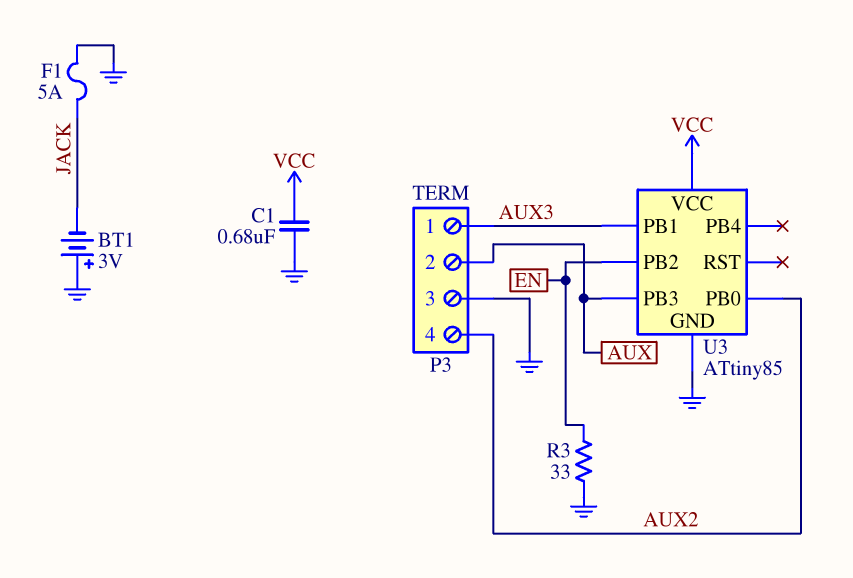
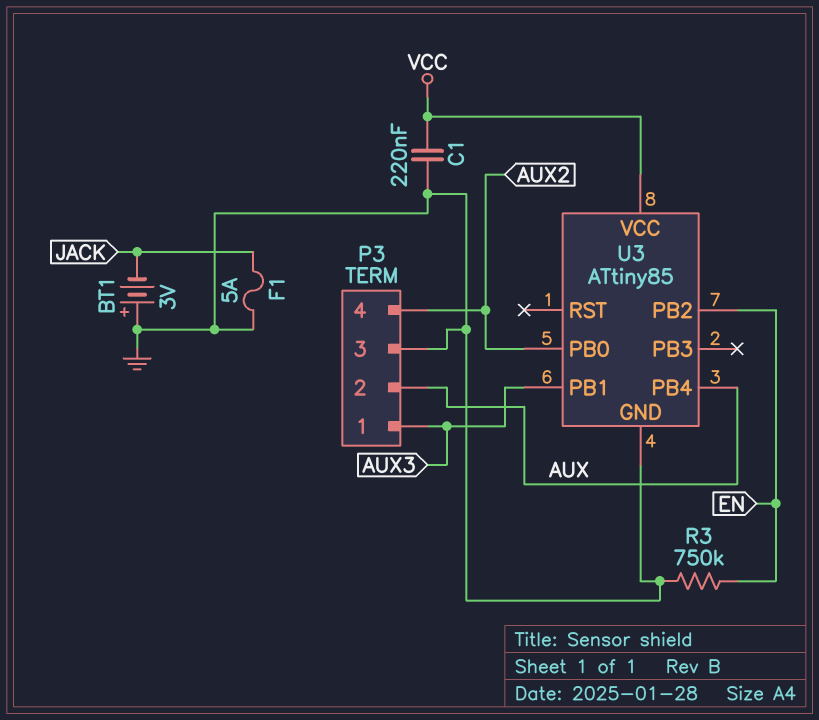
C1: 680nF (GND, VCC) -> 220nF (GND, VCC)
R3: 33 (EN, GND) -> 750k (EN, GND)
U3 pin PB3: AUX -> none
U3 pin PB4: none -> AUX

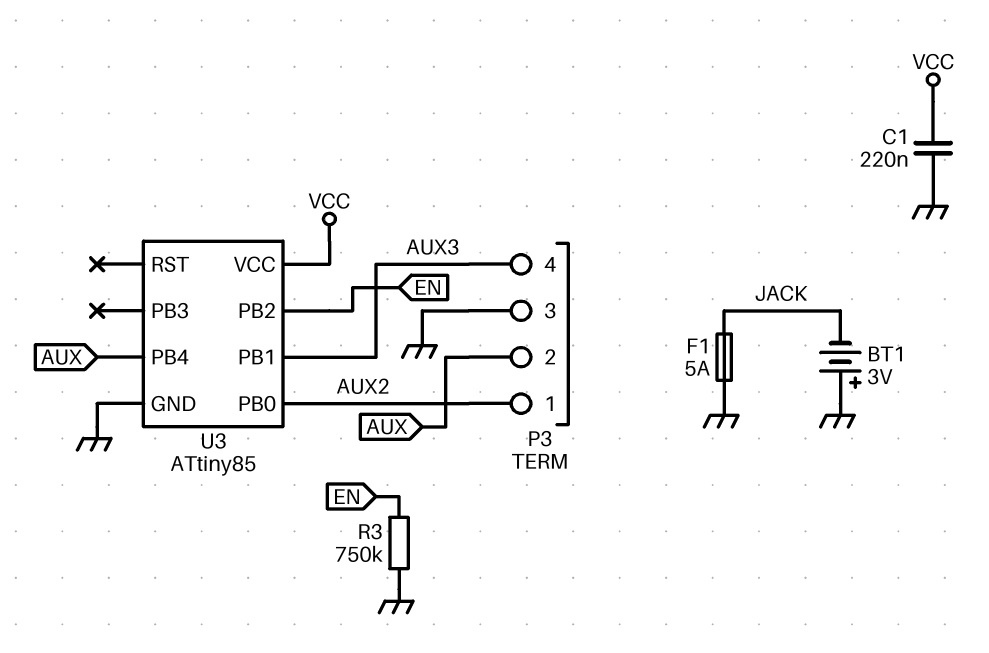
P3 pin 1: AUX3 -> AUX2
P3 pin 4: AUX2 -> AUX3

